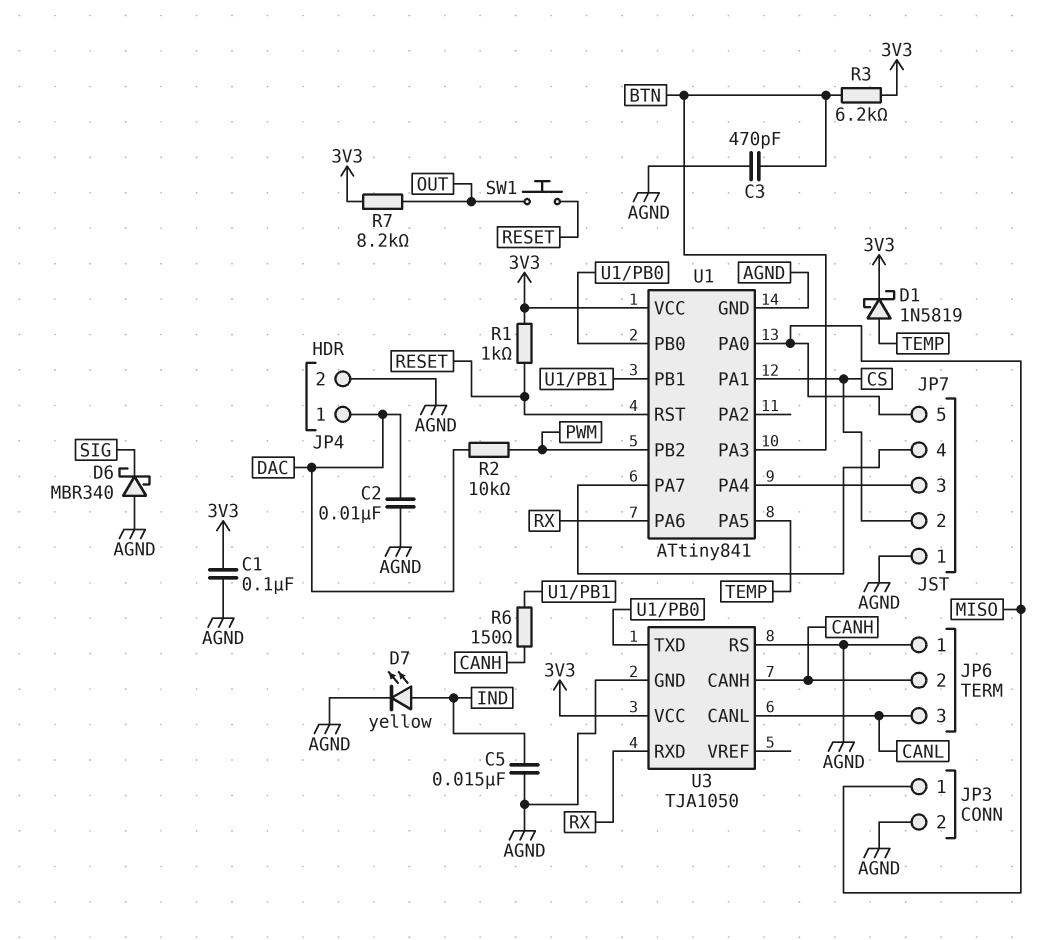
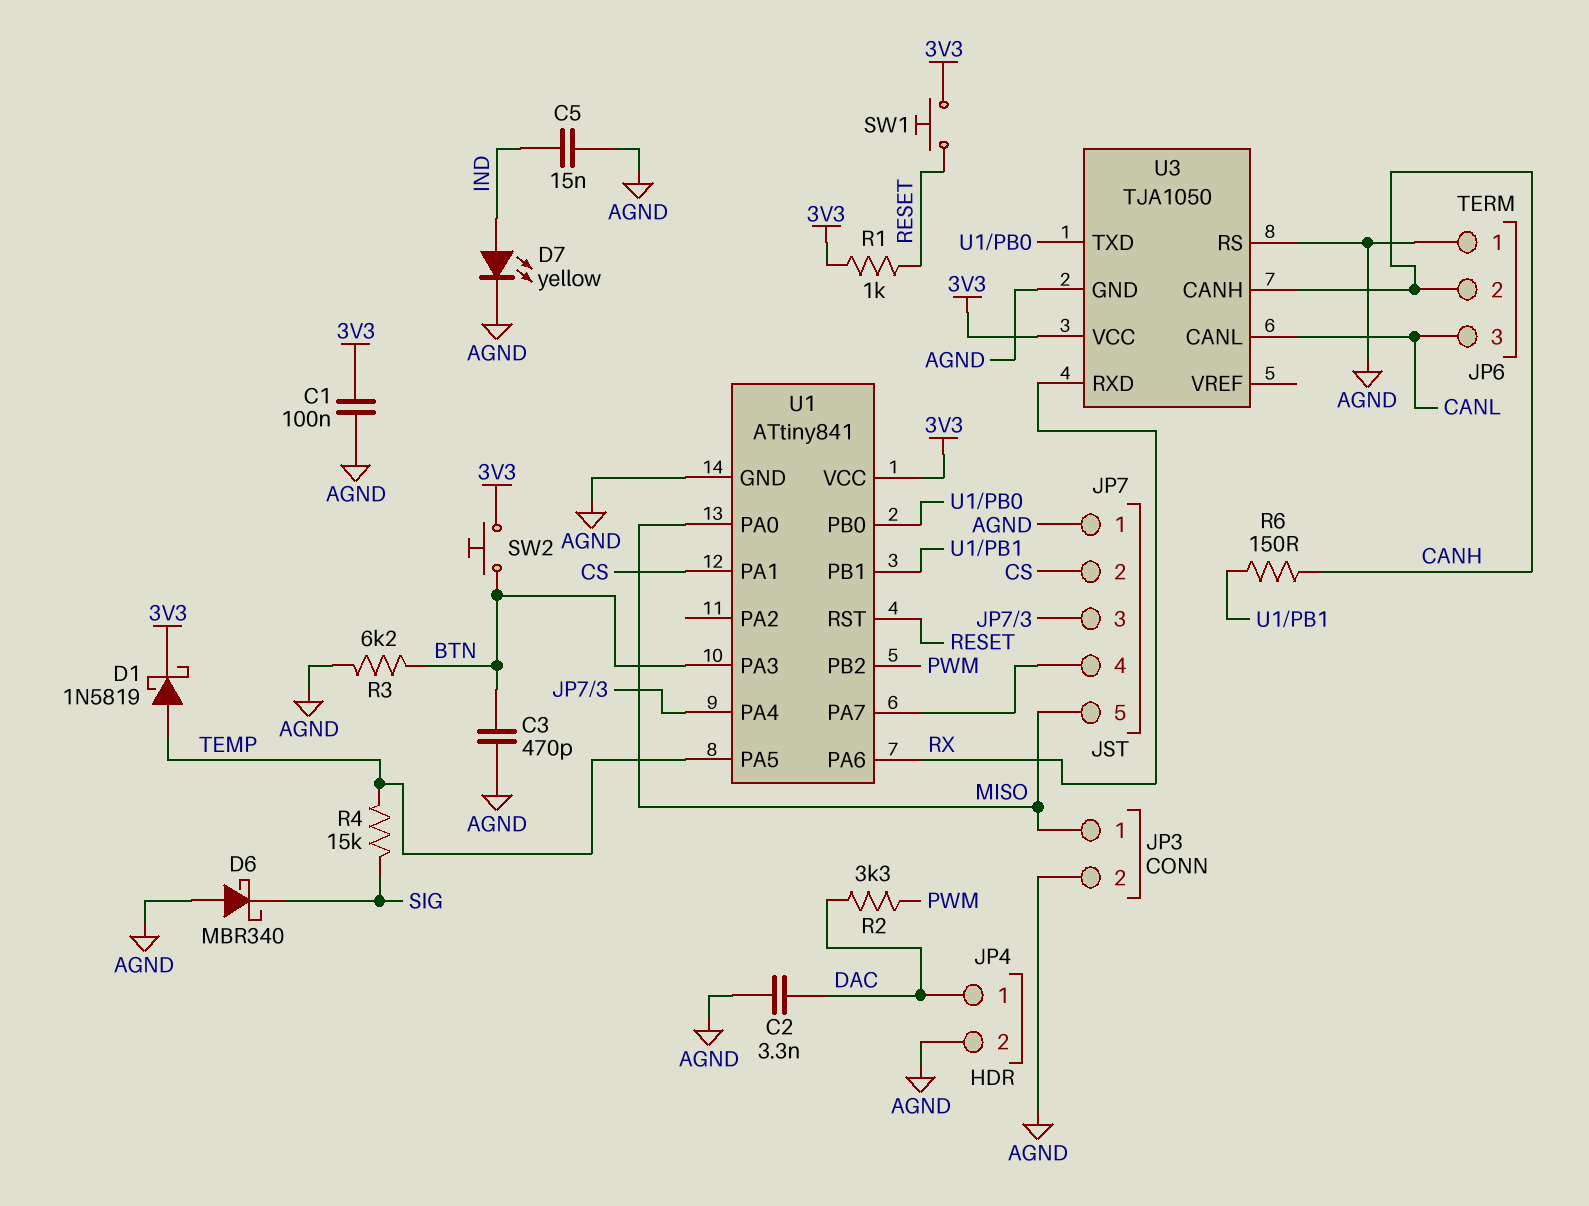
C2: 10nF (AGND, DAC) -> 3.3nF (AGND, DAC)
R2: 10k (DAC, PWM) -> 3.3k (DAC, PWM)
R3: 6.2k (3V3, BTN) -> 6.2k (AGND, BTN)
R4: none -> 15k (SIG, TEMP)
R7: 8.2k (3V3, OUT) -> none
SW1: button (OUT, RESET) -> button (3V3, RESET)
SW2: none -> button (3V3, BTN)

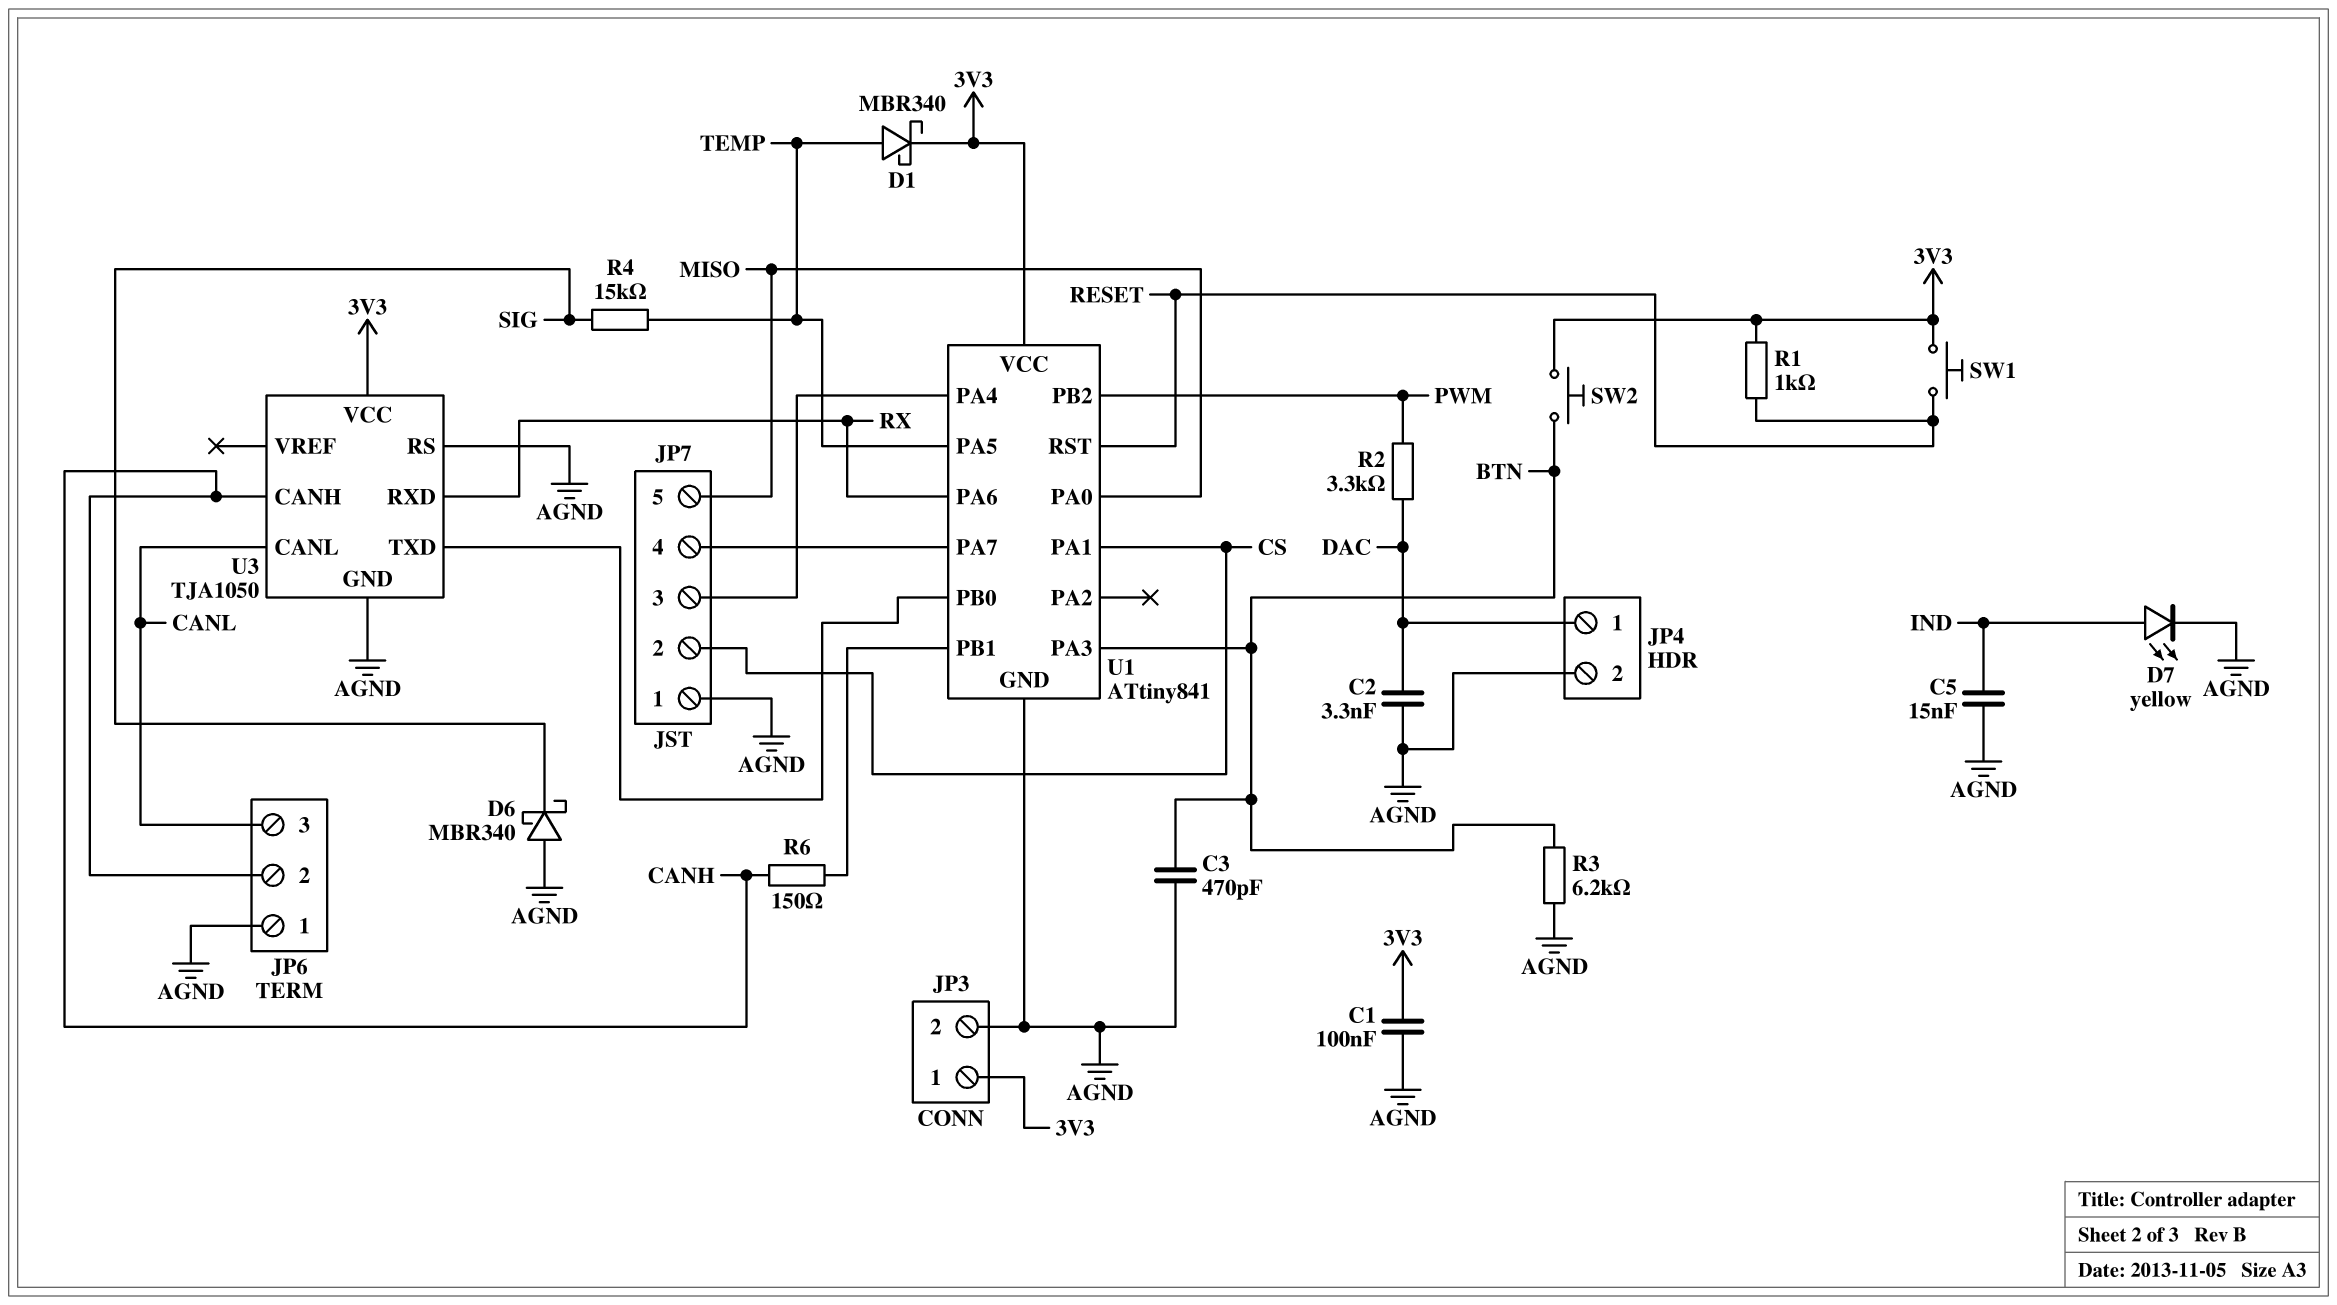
D1: schottky 1N5819 (A TEMP, K 3V3) -> schottky MBR340 (A TEMP, K 3V3)
JP3 pin 1: MISO -> 3V3

